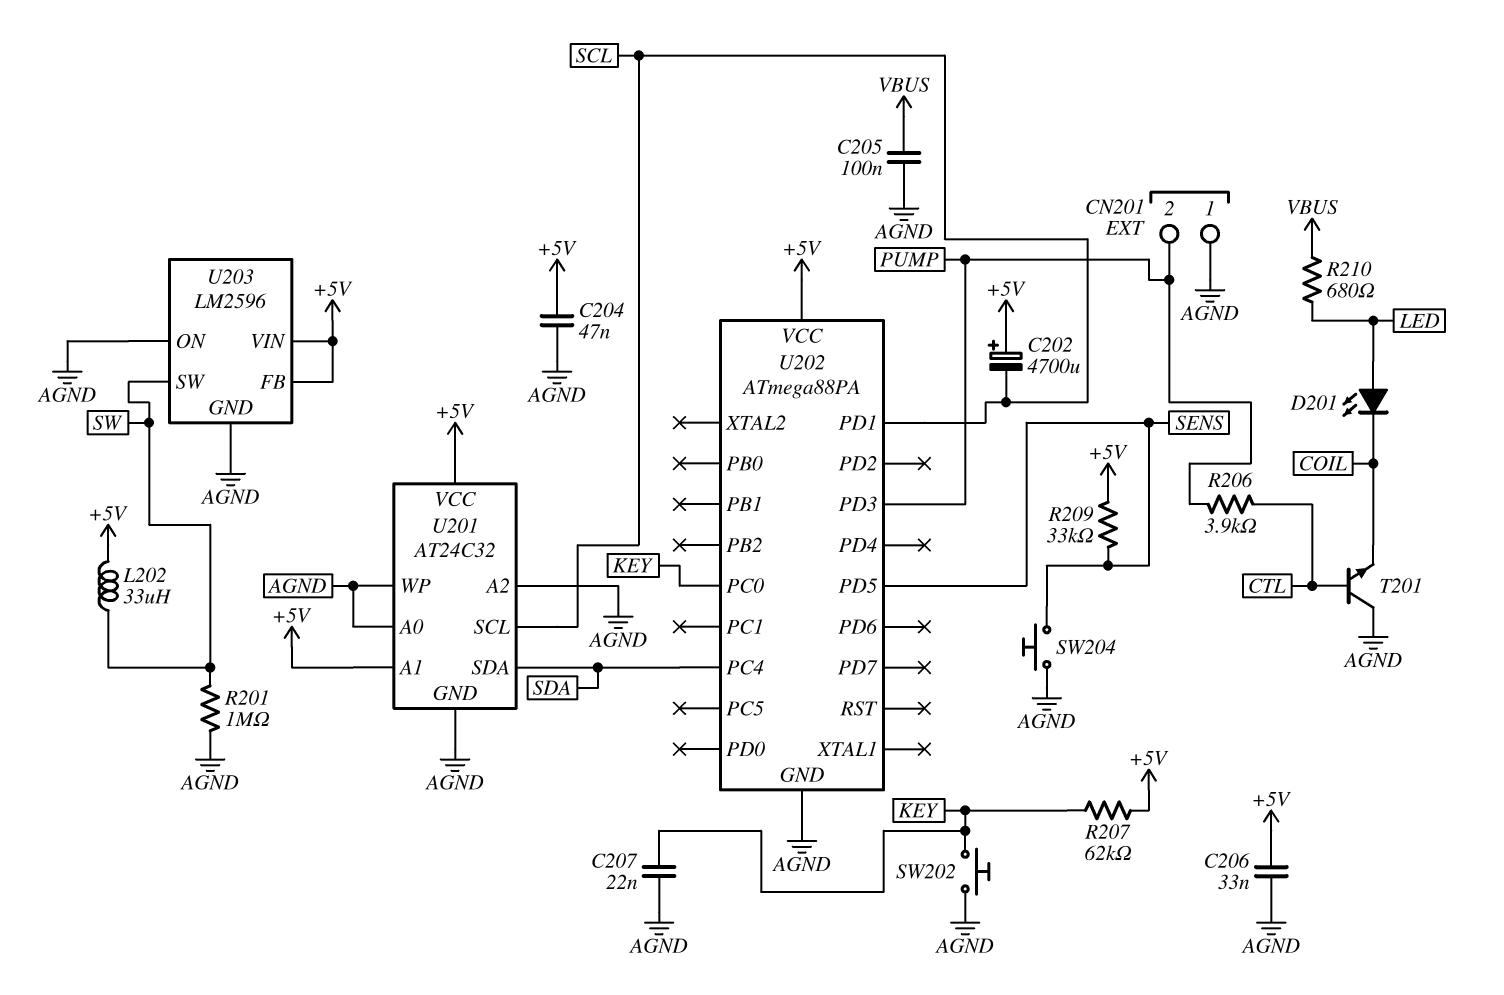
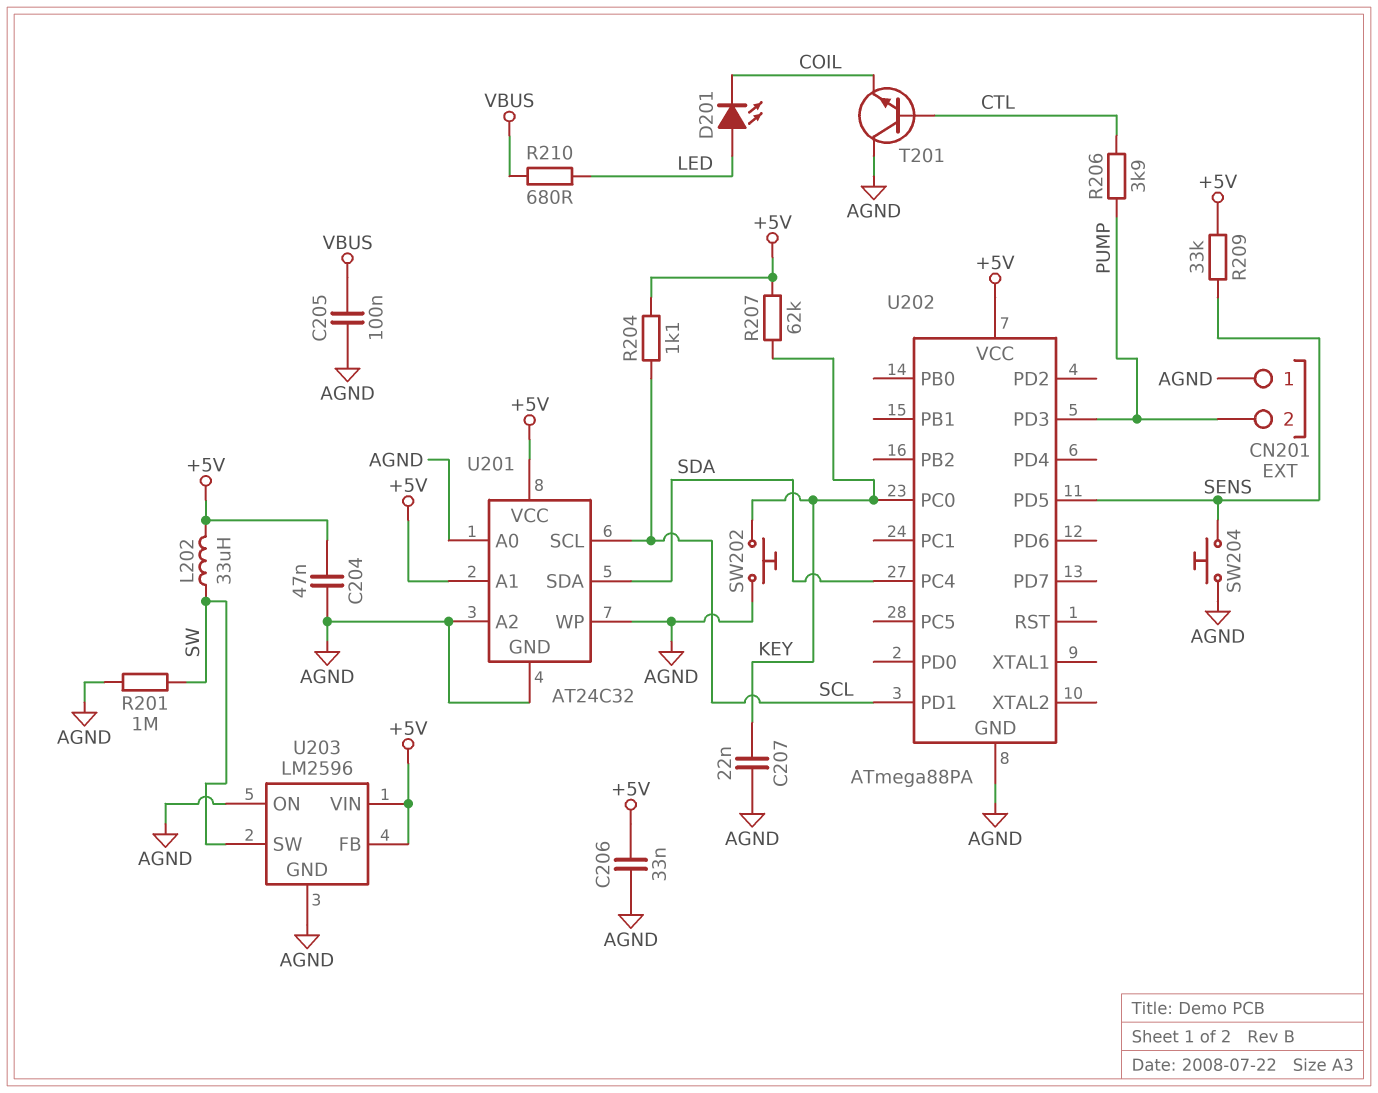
C202: 4700uF (plus +5V, minus SCL) -> none
R204: none -> 1.1k (+5V, SCL)

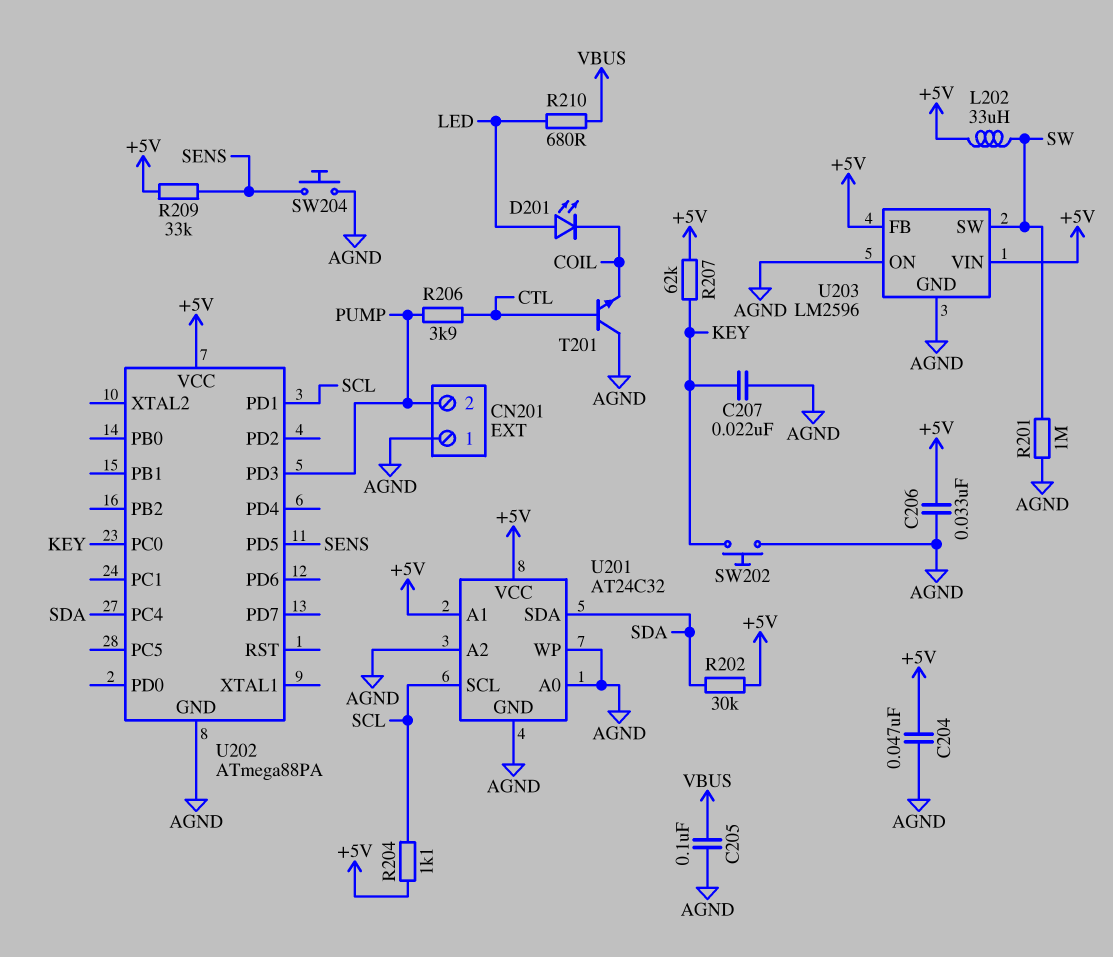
R202: none -> 30k (+5V, SDA)

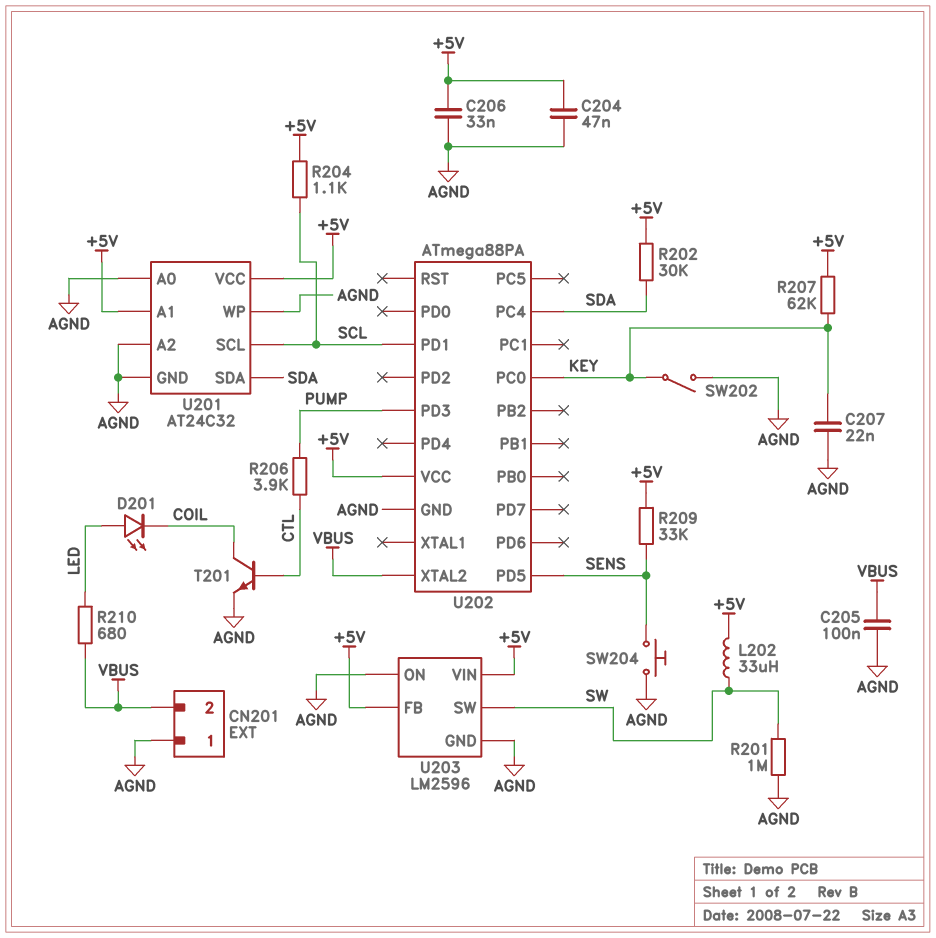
CN201 pin 2: PUMP -> VBUS
SW202: button (AGND, KEY) -> switch (AGND, KEY)
T201: NPN (B CTL, C AGND, E COIL) -> NPN (B CTL, C COIL, E AGND)
U202 pin XTAL2: none -> VBUS

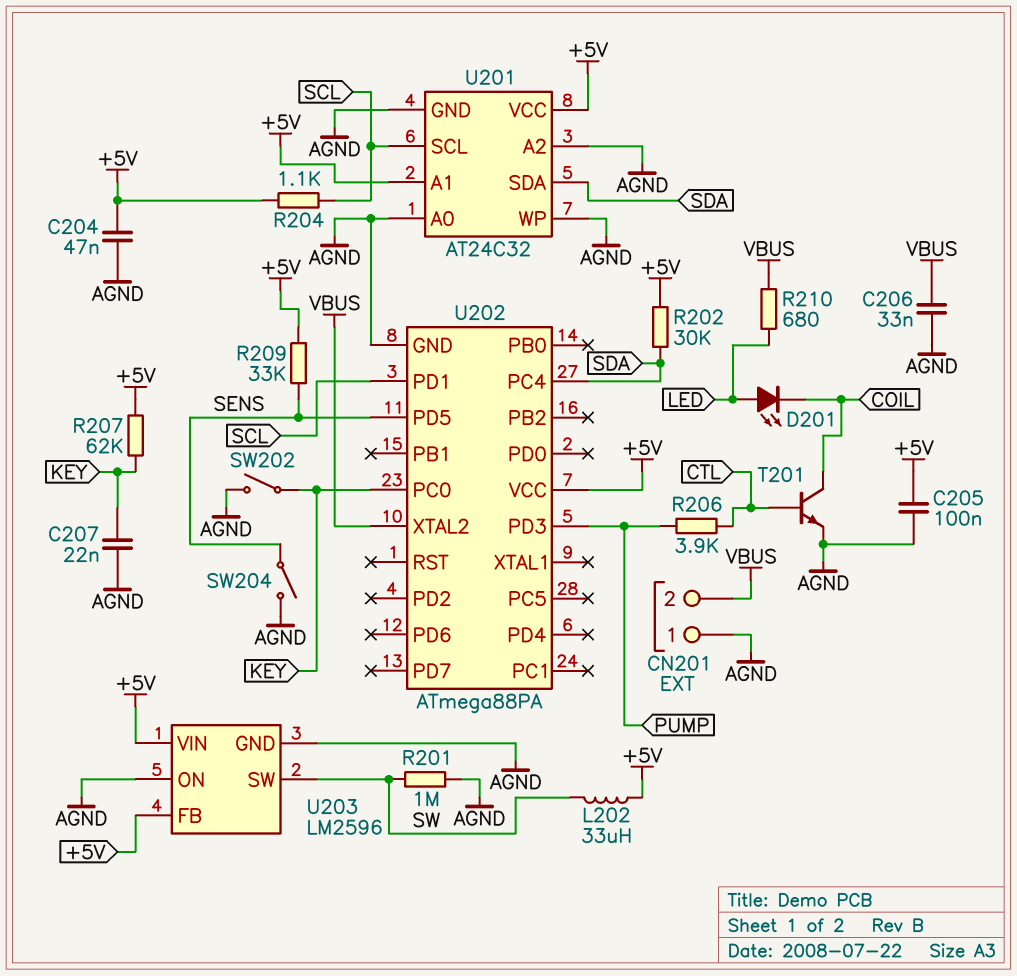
C205: 100nF (AGND, VBUS) -> 100nF (+5V, AGND)
C206: 33nF (+5V, AGND) -> 33nF (AGND, VBUS)
SW204: button (AGND, SENS) -> switch (AGND, SENS)

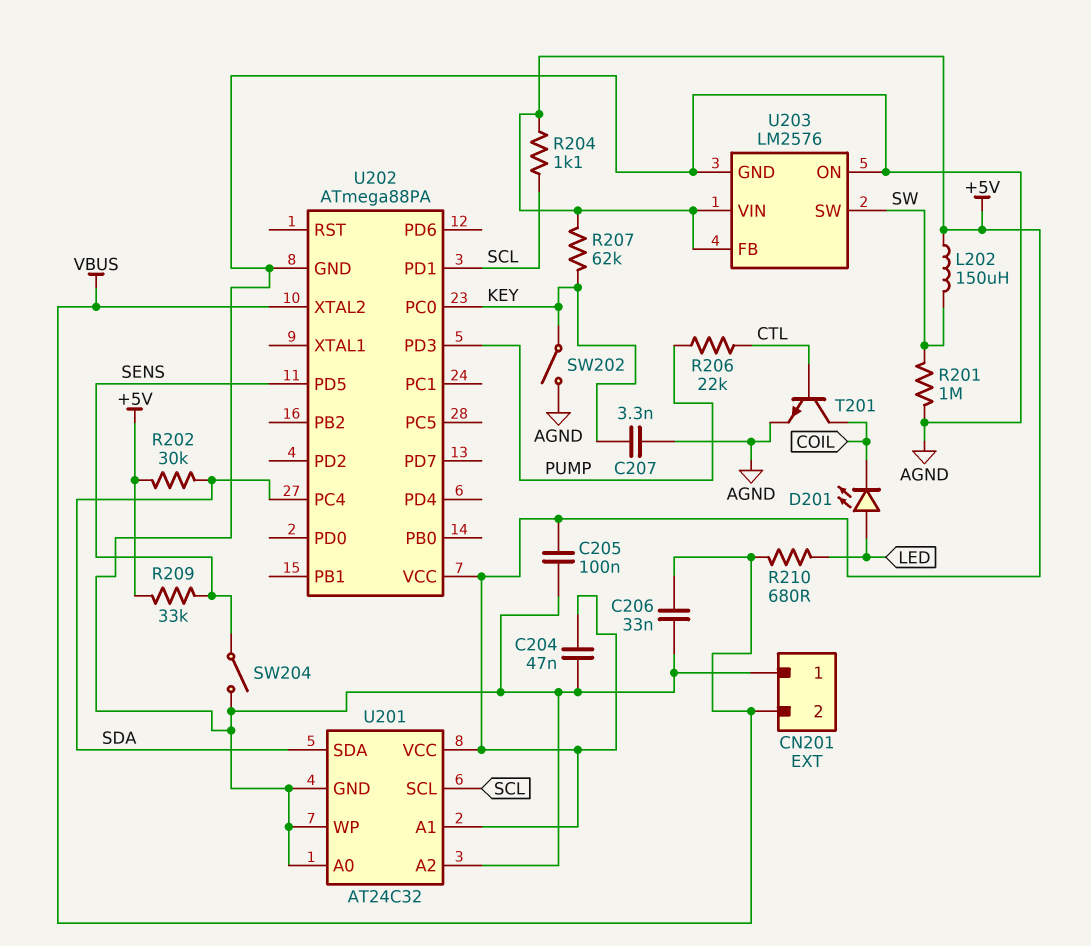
C207: 22nF (AGND, KEY) -> 3.3nF (AGND, KEY)
L202: 33uH (+5V, SW) -> 150uH (+5V, SW)
R206: 3.9k (CTL, PUMP) -> 22k (CTL, PUMP)
U203: LM2596 -> LM2576

